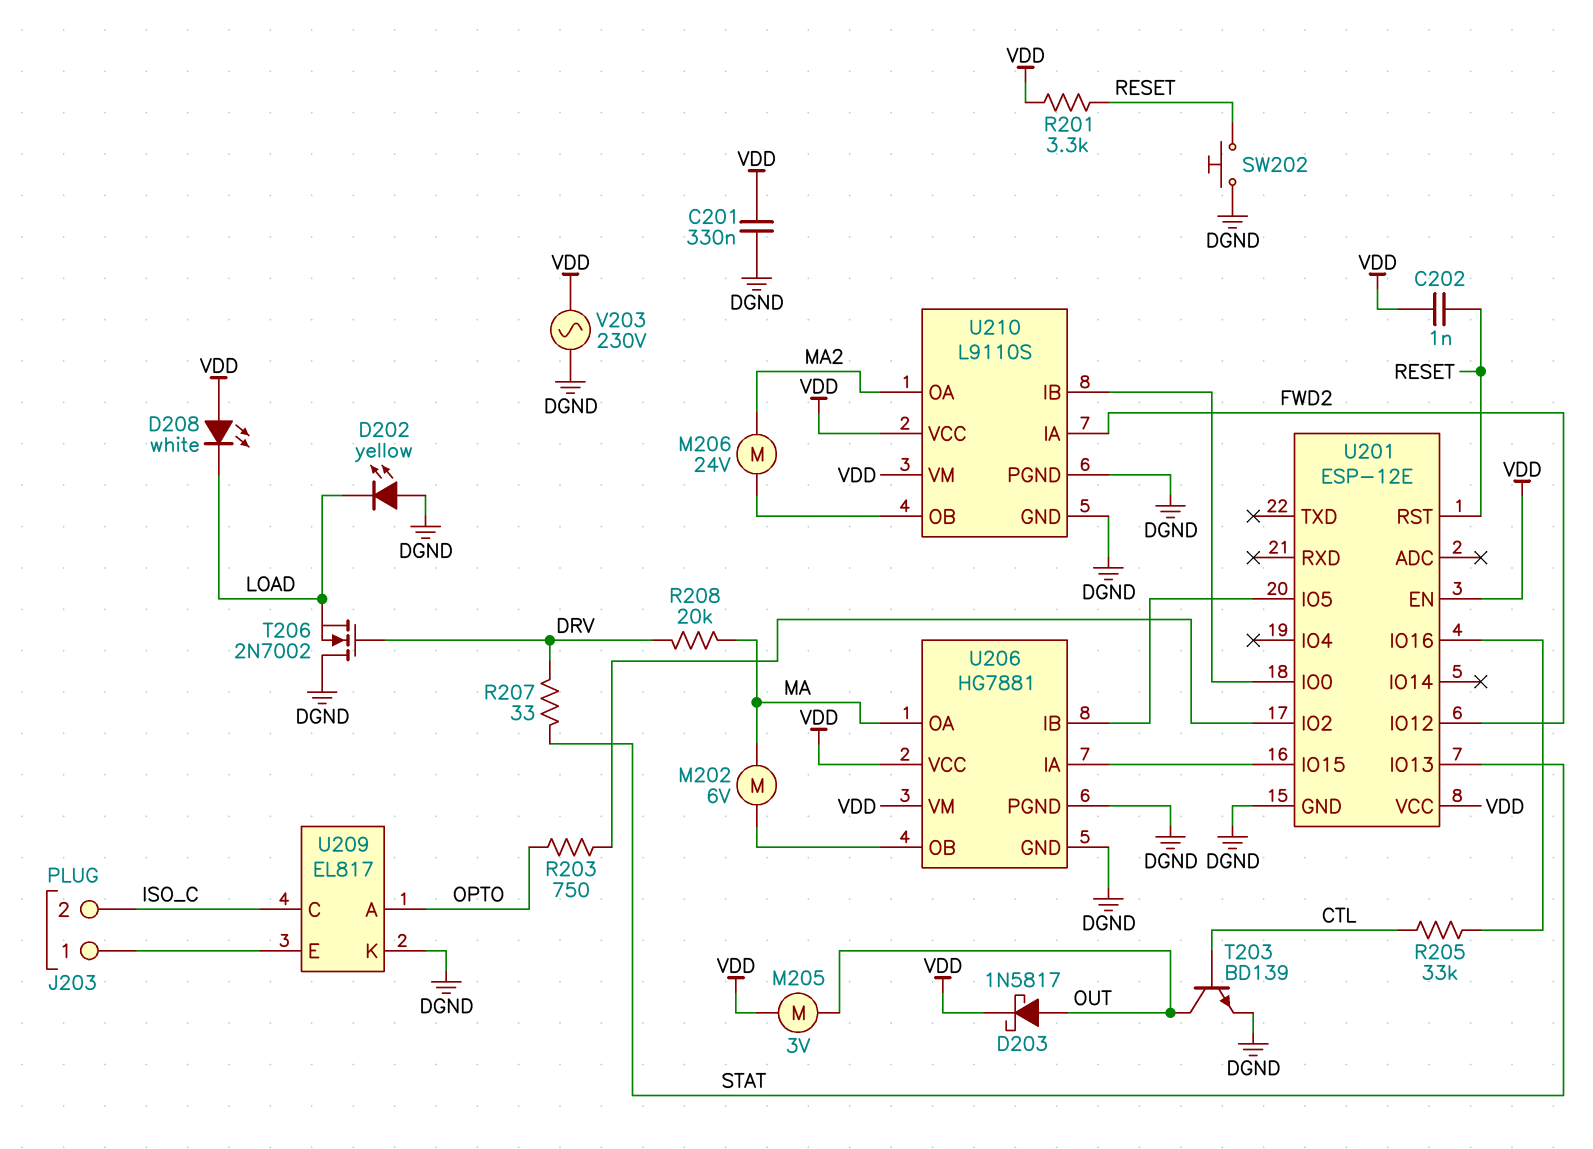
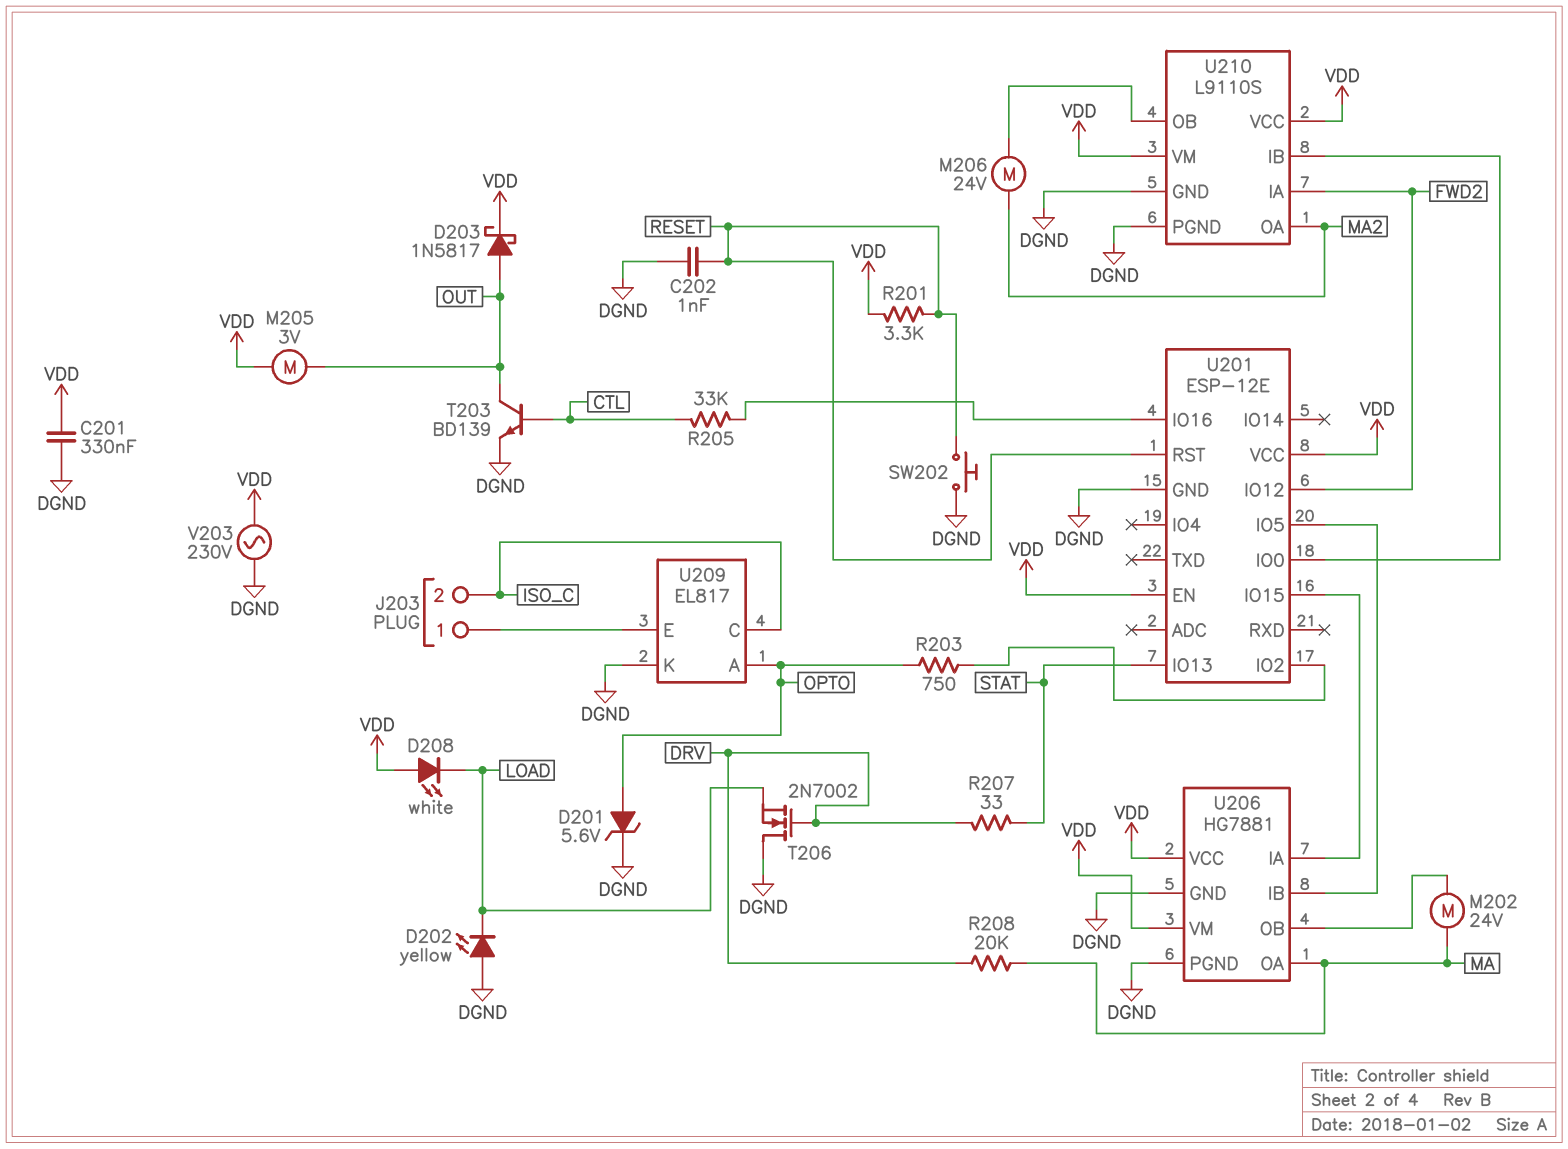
C202: 1nF (RESET, VDD) -> 1nF (DGND, RESET)
D201: none -> zener 5.6V (A OPTO, K DGND)
M202: motor 6V (MA, U206/OB) -> motor 24V (MA, U206/OB)

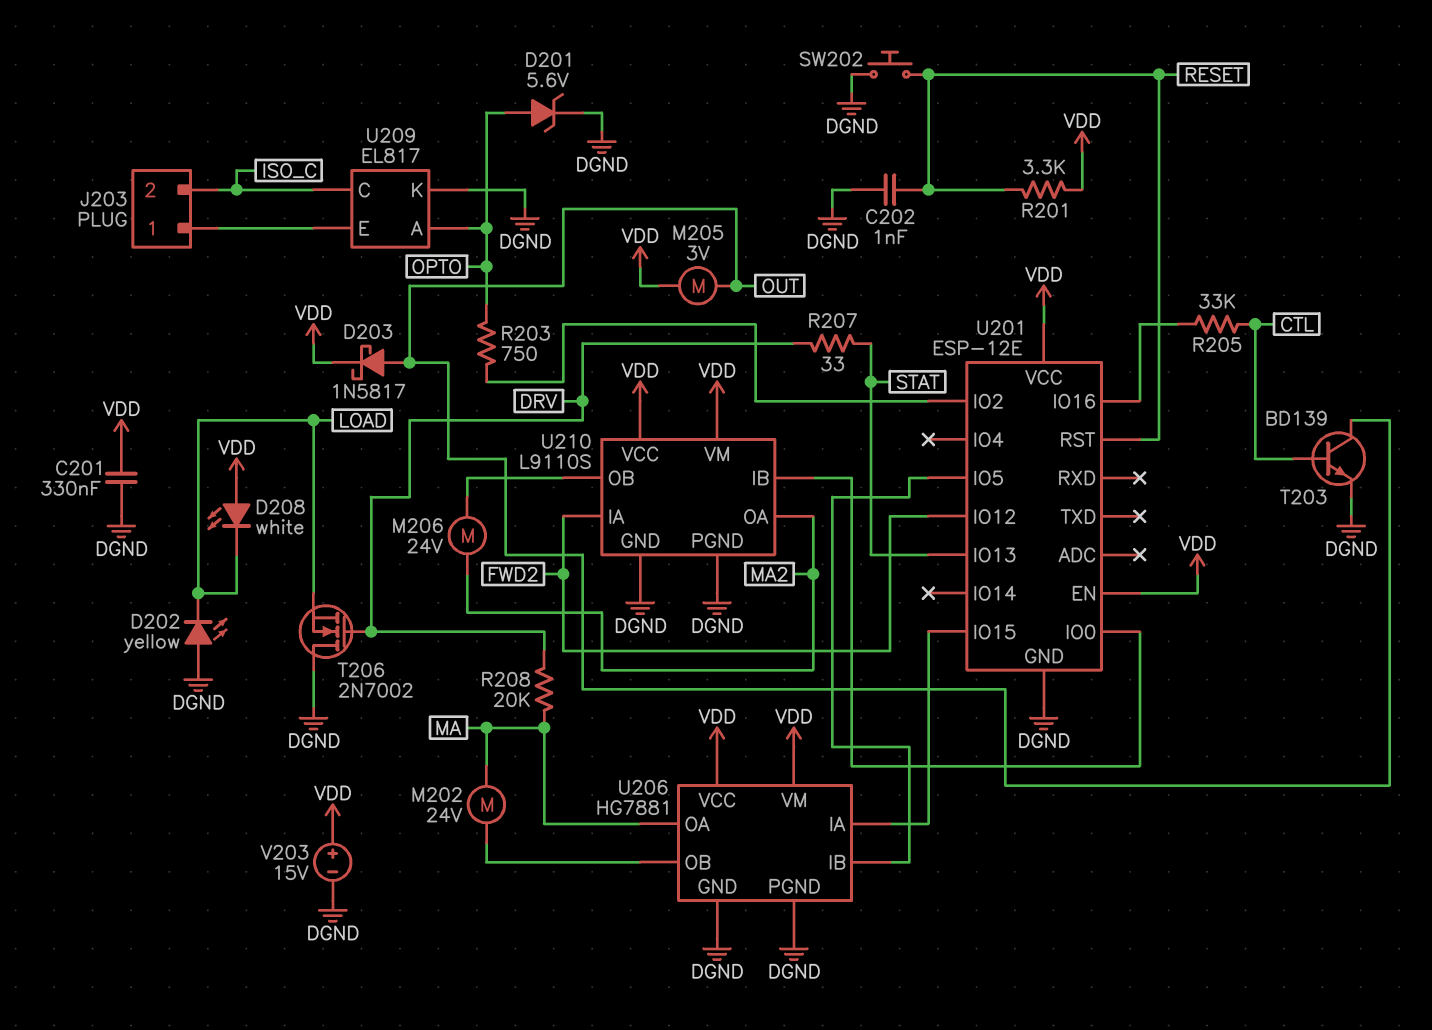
V203: AC 230V (DGND, VDD) -> 15V (plus VDD, minus DGND)

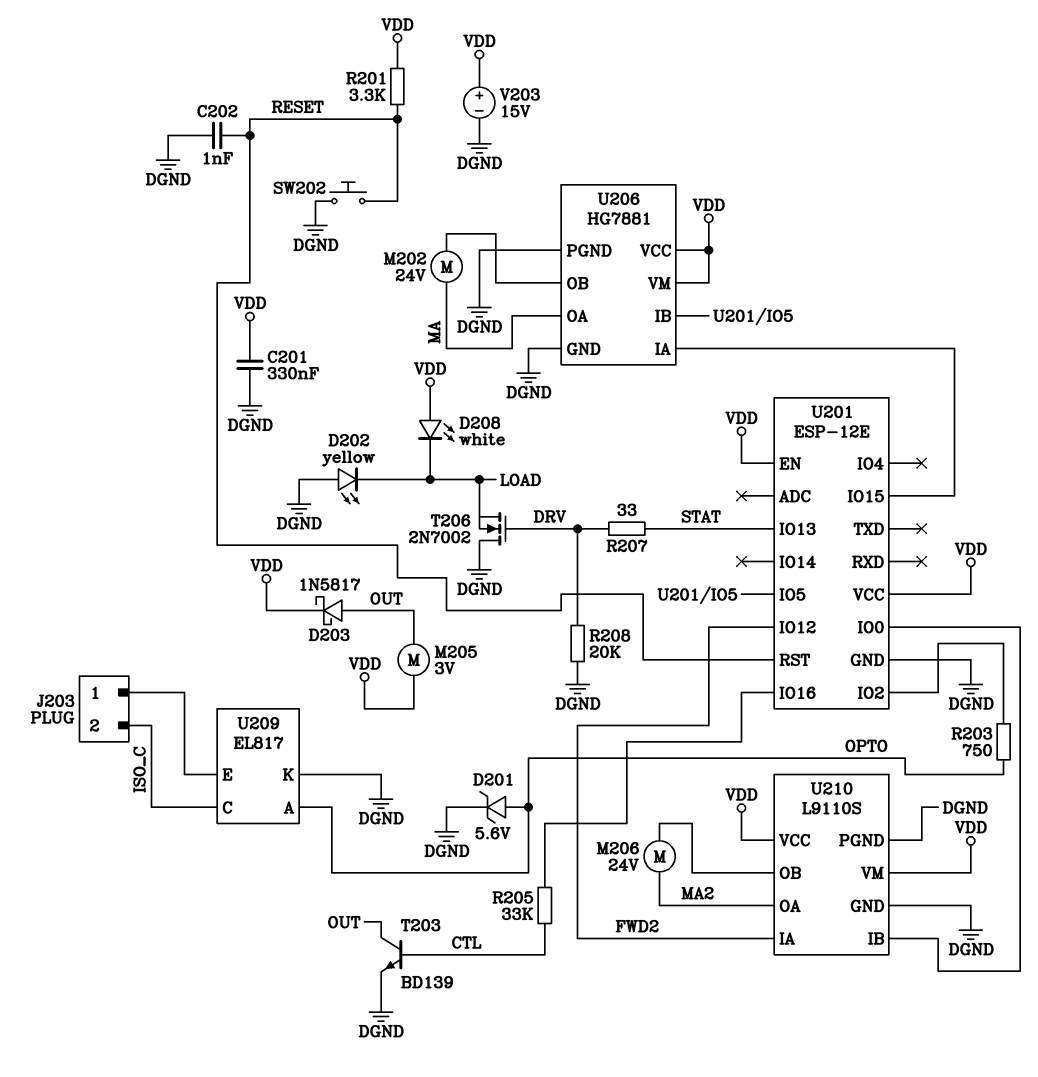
R208: 20k (DRV, MA) -> 20k (DGND, DRV)

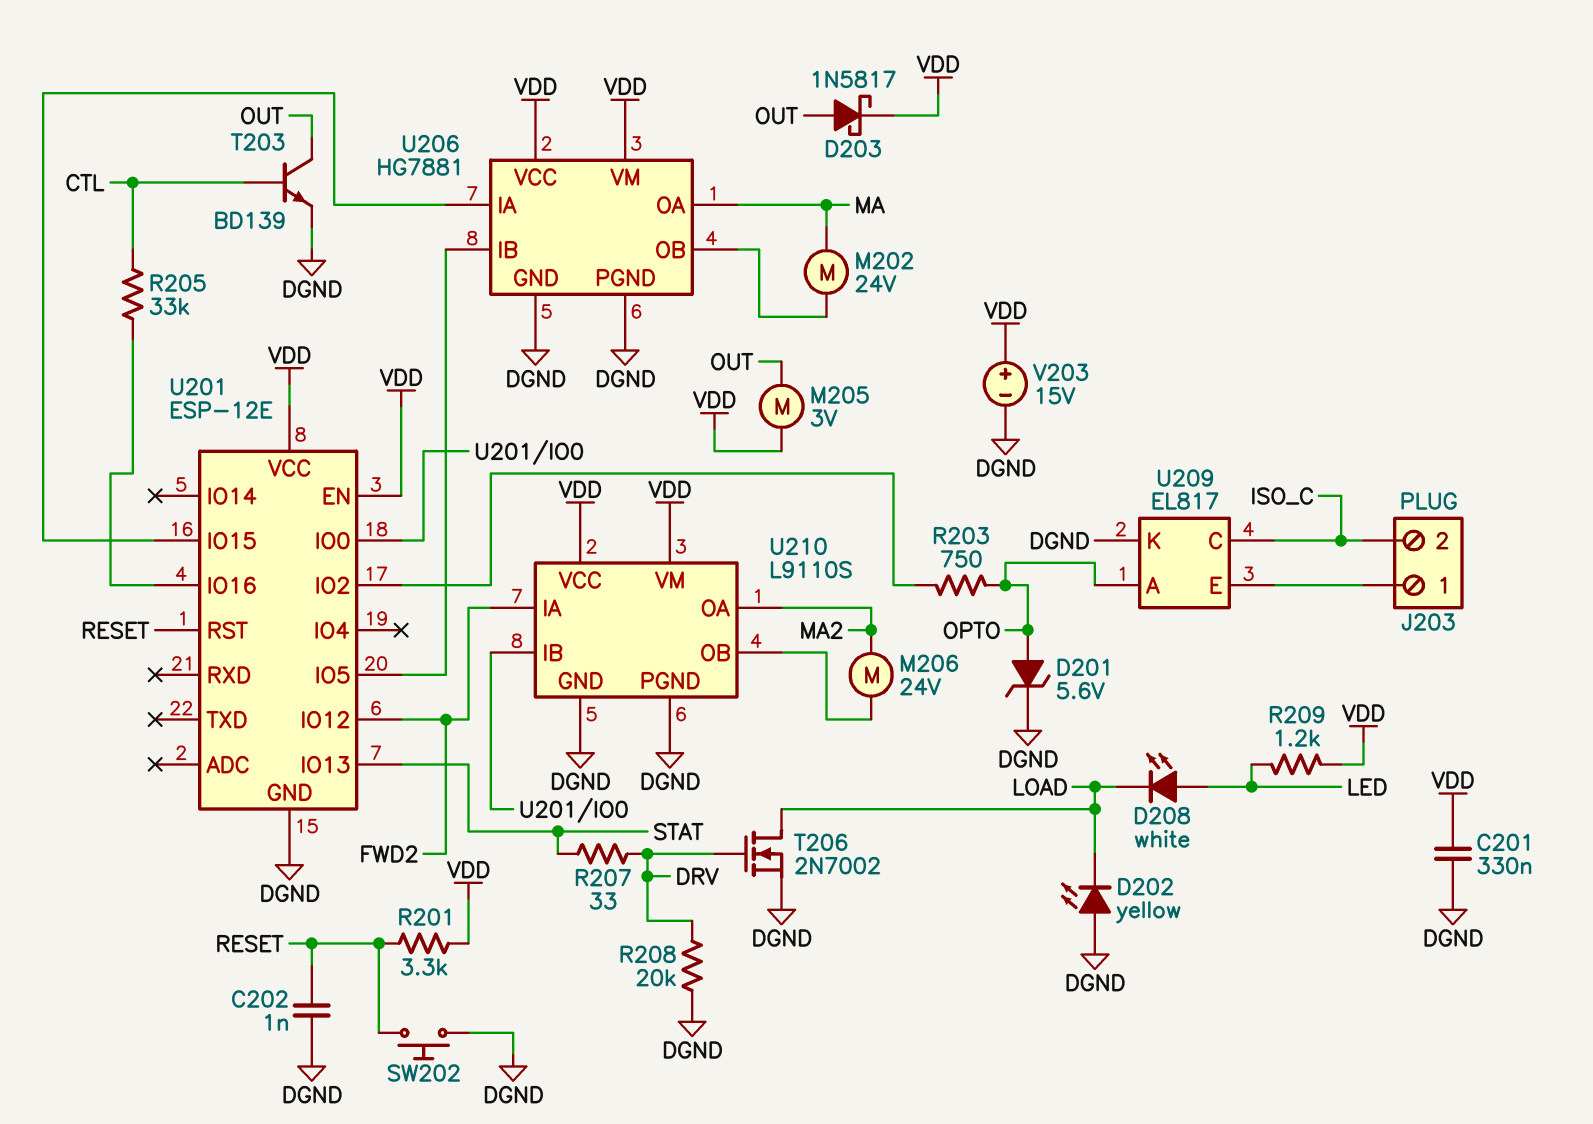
D208: LED white (A VDD, K LOAD) -> LED white (A LED, K LOAD)
R209: none -> 1.2k (LED, VDD)
T206: NMOS 2N7002 (G DRV, D DGND, S LOAD) -> NMOS 2N7002 (G DRV, D LOAD, S DGND)

